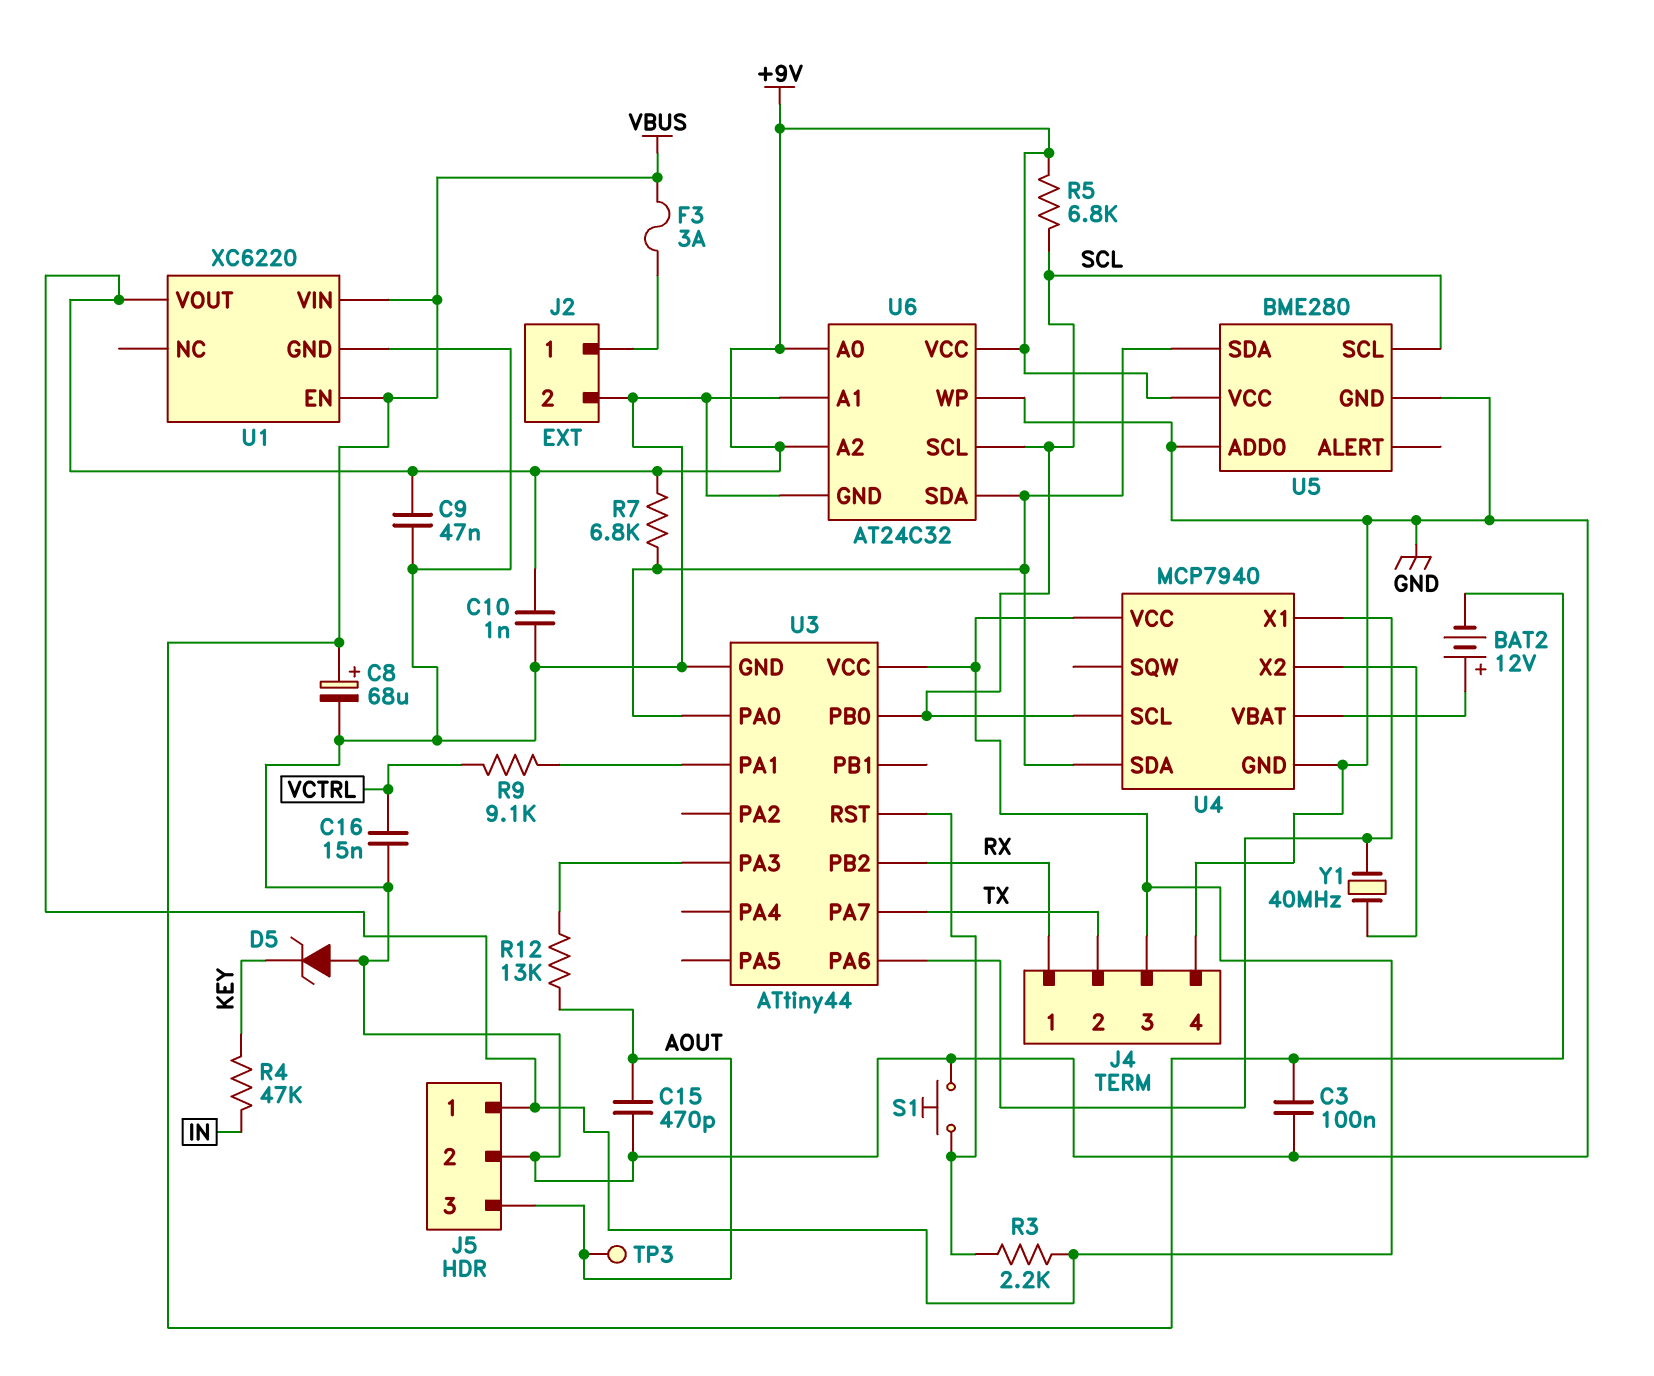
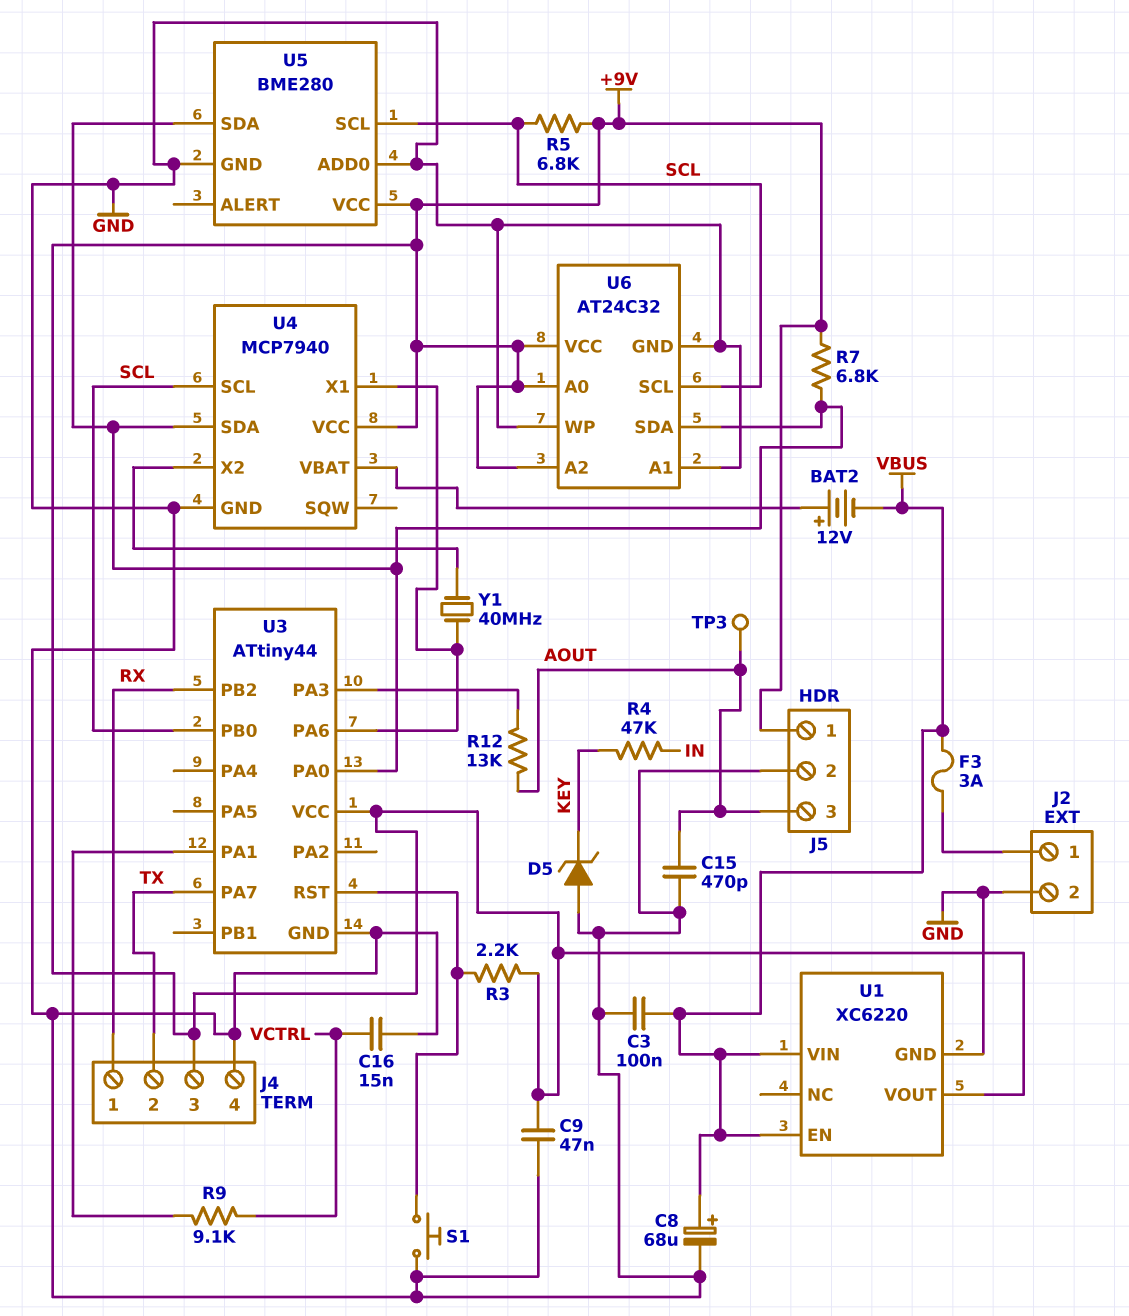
C10: 1nF (+9V, GND) -> none

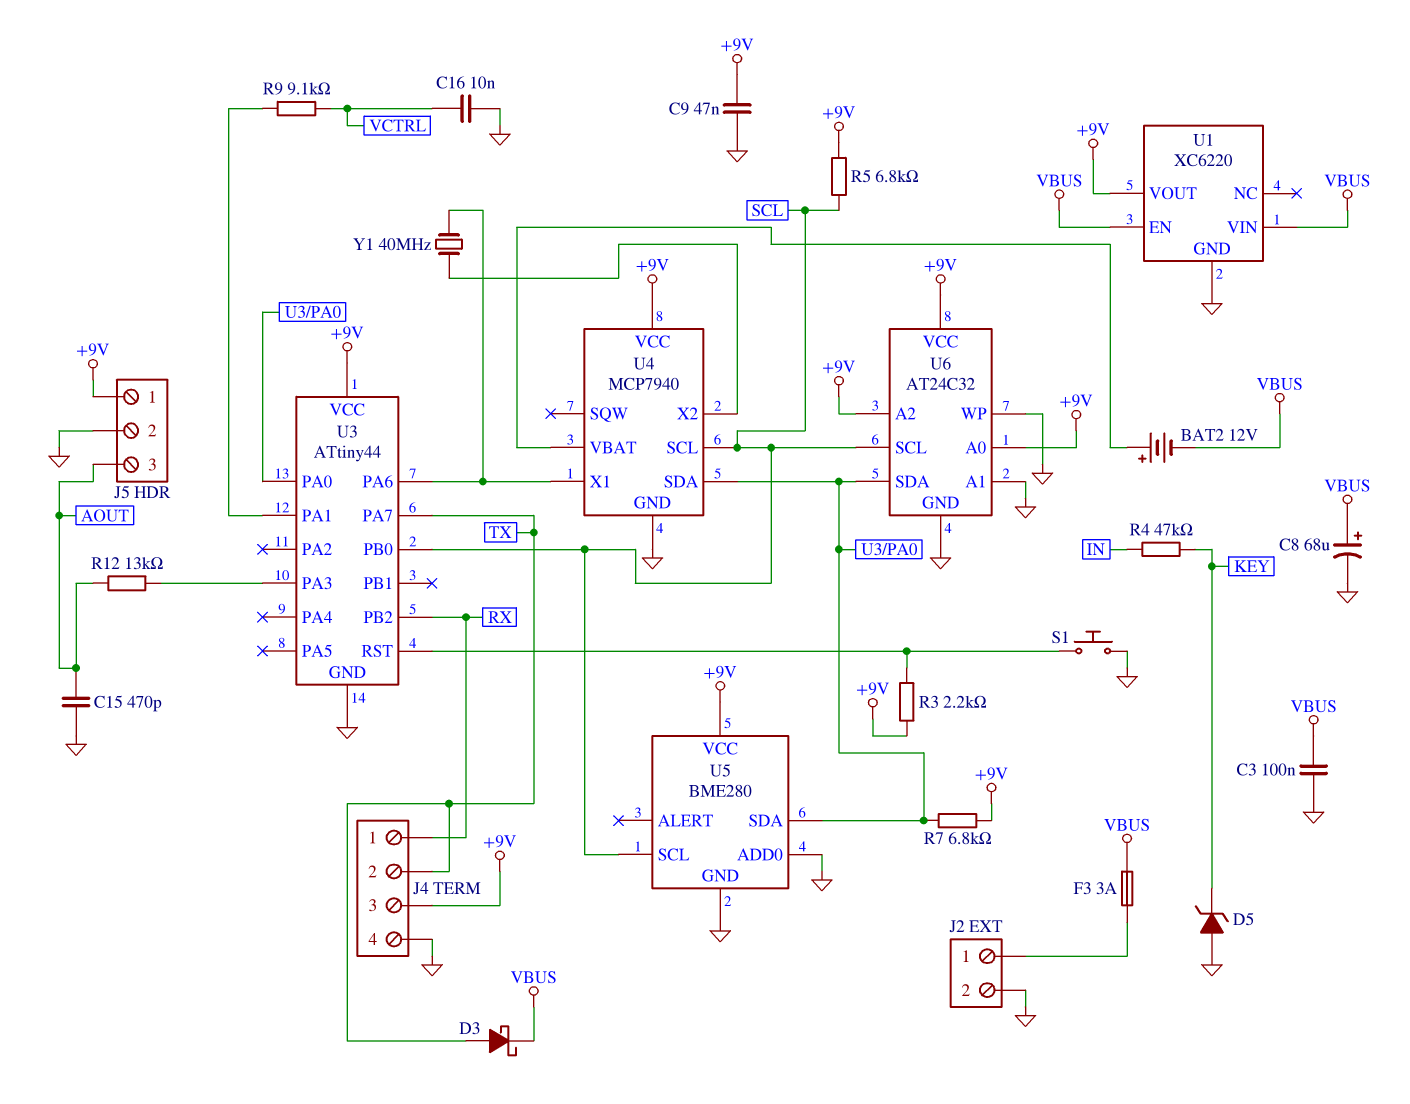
C16: 15nF (GND, VCTRL) -> 10nF (GND, VCTRL)
D3: none -> schottky (A TX, K VBUS)
TP3: test point (AOUT) -> none

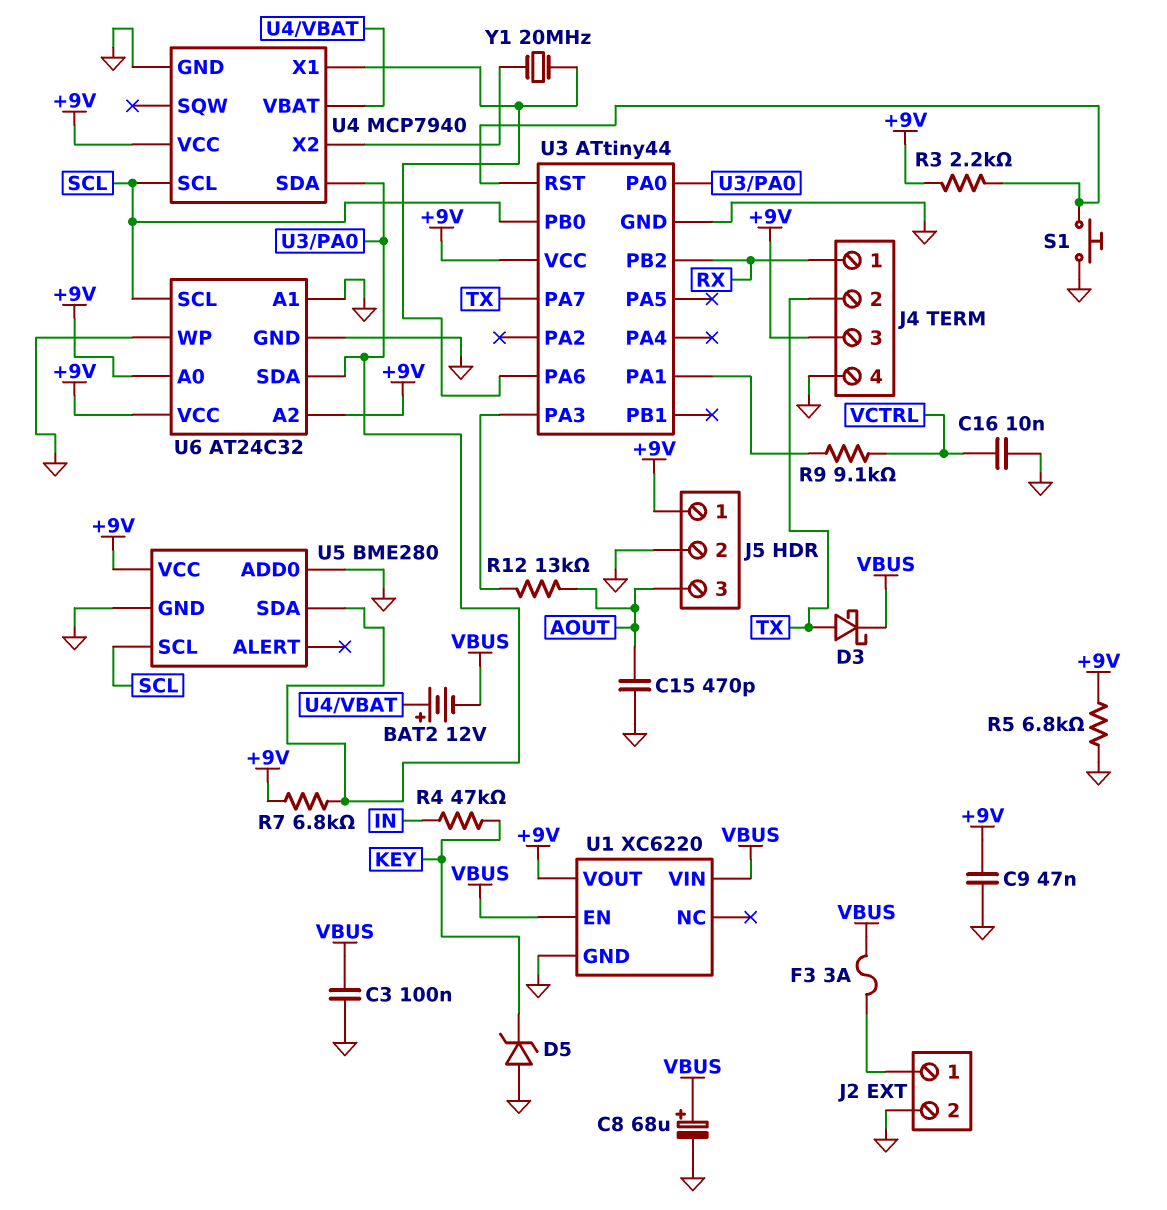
R5: 6.8k (+9V, SCL) -> 6.8k (+9V, GND)
Y1: 40MHz (U3/PA6, U4/X2) -> 20MHz (U3/PA6, U4/X2)

